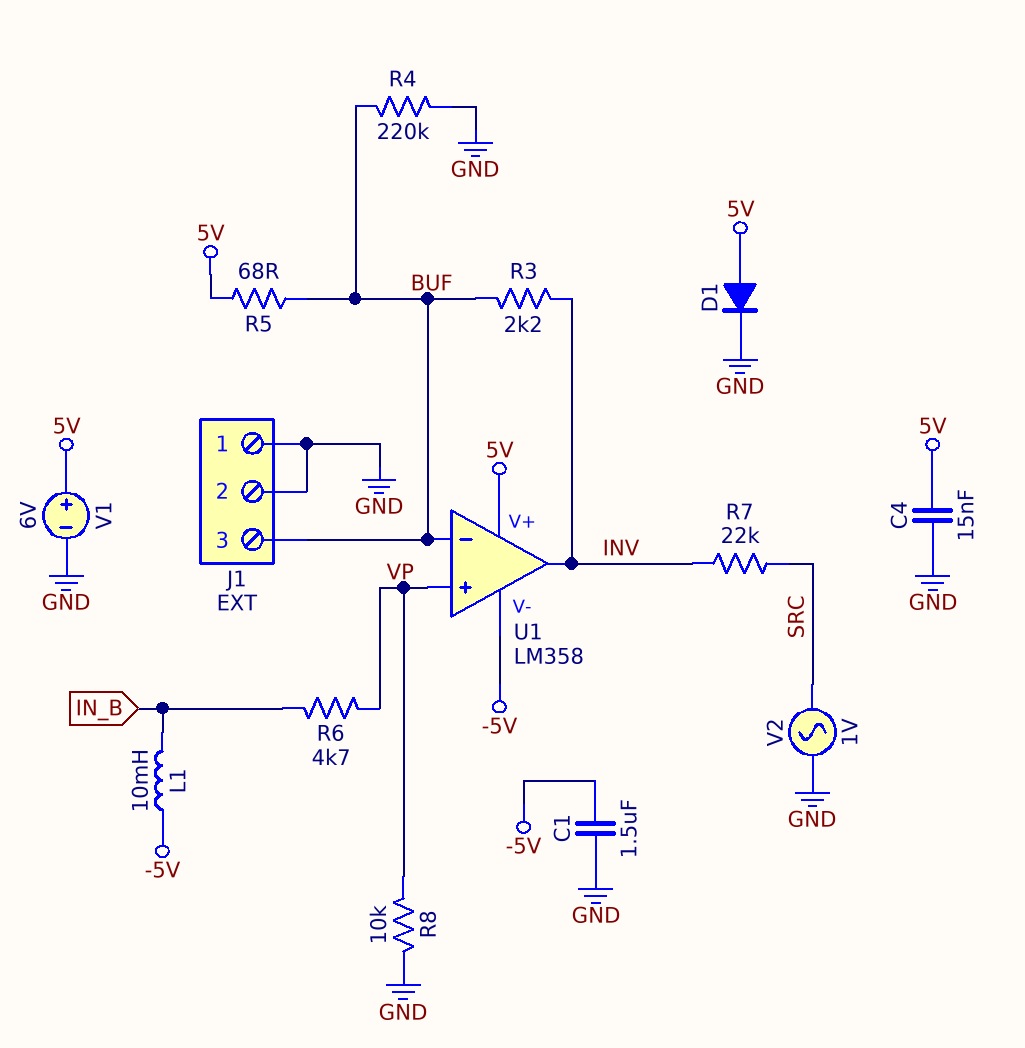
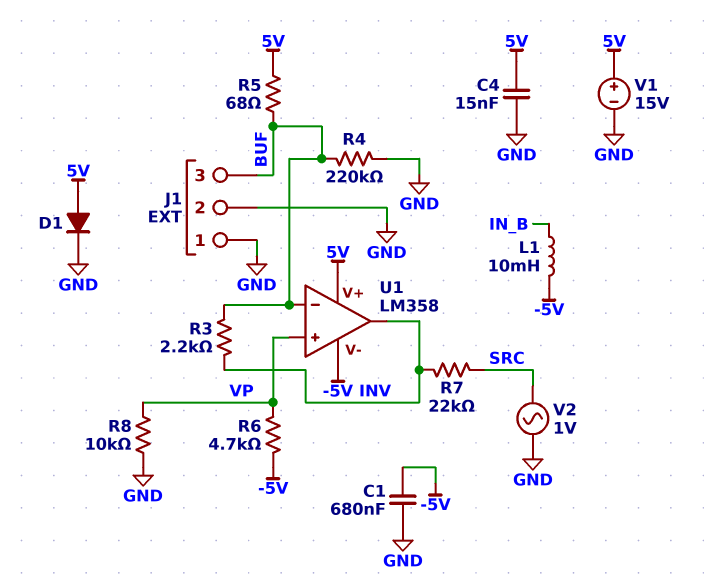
C1: 1.5uF (-5V, GND) -> 680nF (-5V, GND)
R6: 4.7k (IN_B, VP) -> 4.7k (-5V, VP)
V1: 6V (plus 5V, minus GND) -> 15V (plus 5V, minus GND)

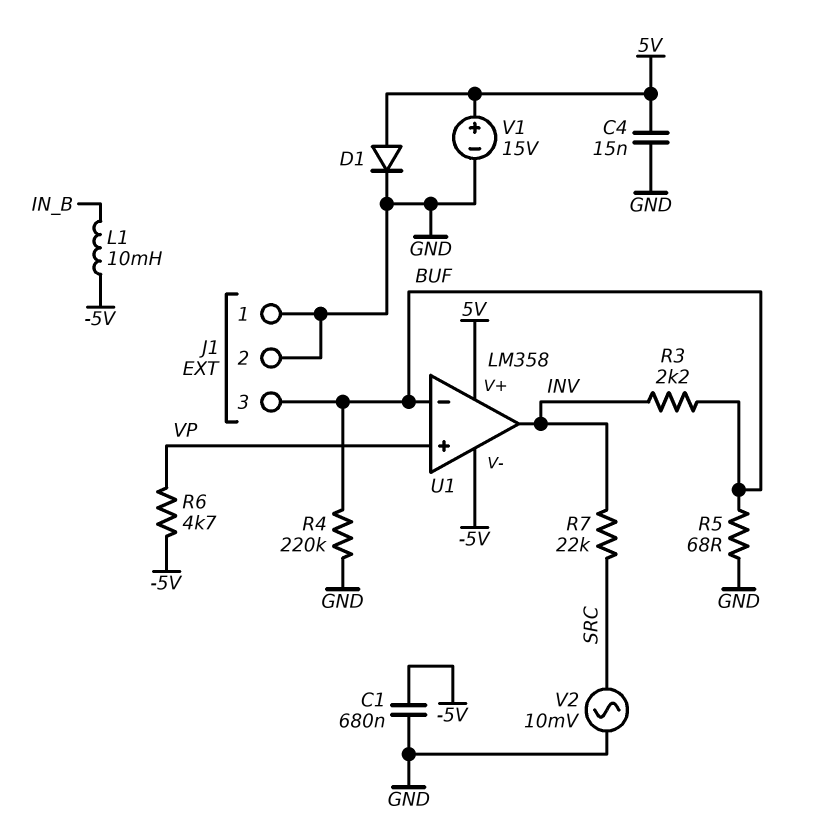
R5: 68 (5V, BUF) -> 68 (BUF, GND)
R8: 10k (GND, VP) -> none
V2: AC 1V (GND, SRC) -> AC 10mV (GND, SRC)

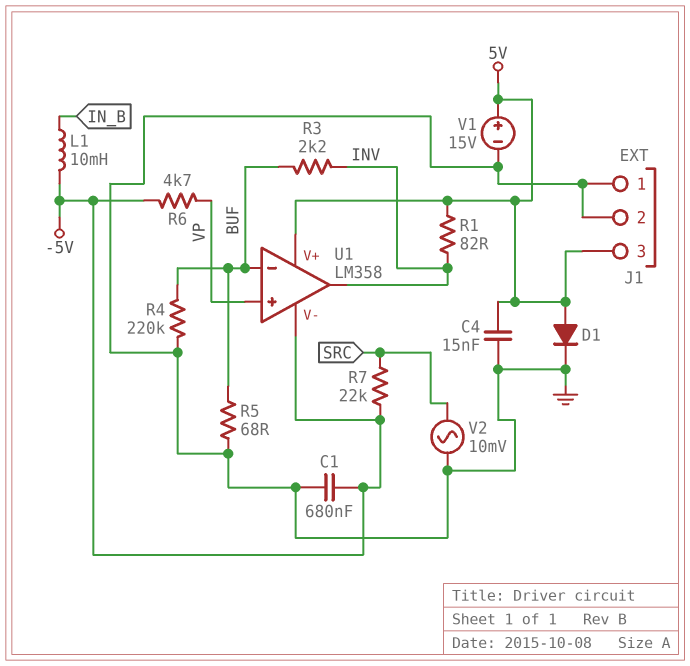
J1 pin 3: BUF -> 5V
R1: none -> 82 (5V, INV)
R7: 22k (INV, SRC) -> 22k (-5V, SRC)

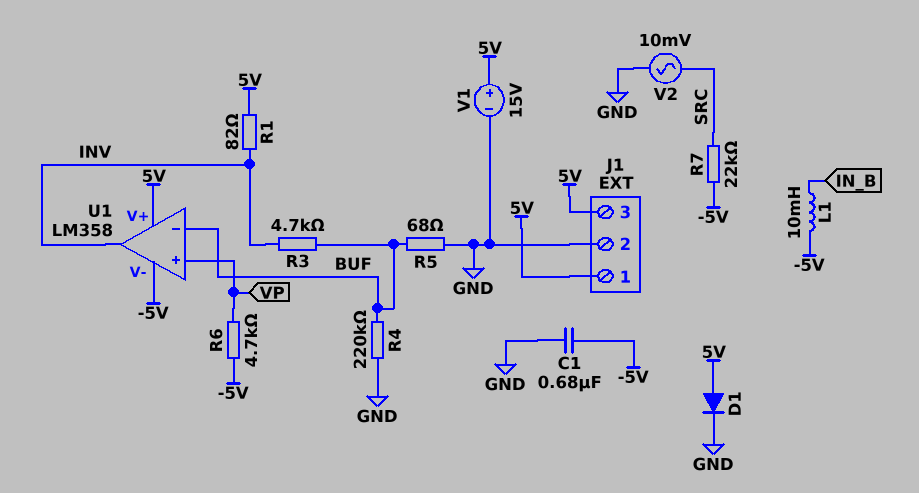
C4: 15nF (5V, GND) -> none
J1 pin 1: GND -> 5V
R3: 2.2k (BUF, INV) -> 4.7k (BUF, INV)

